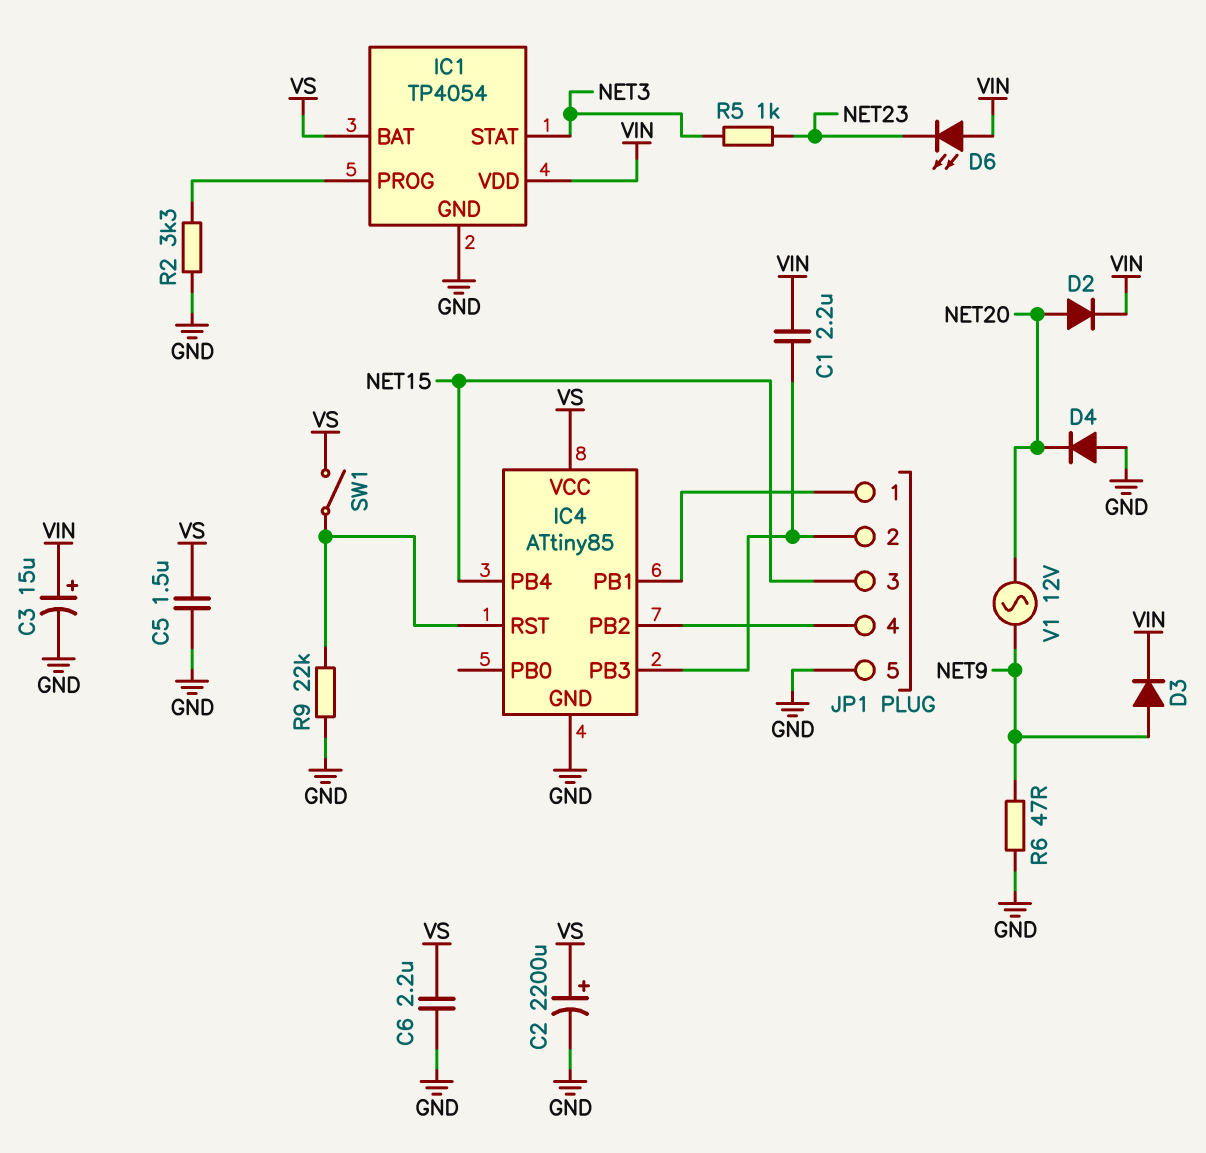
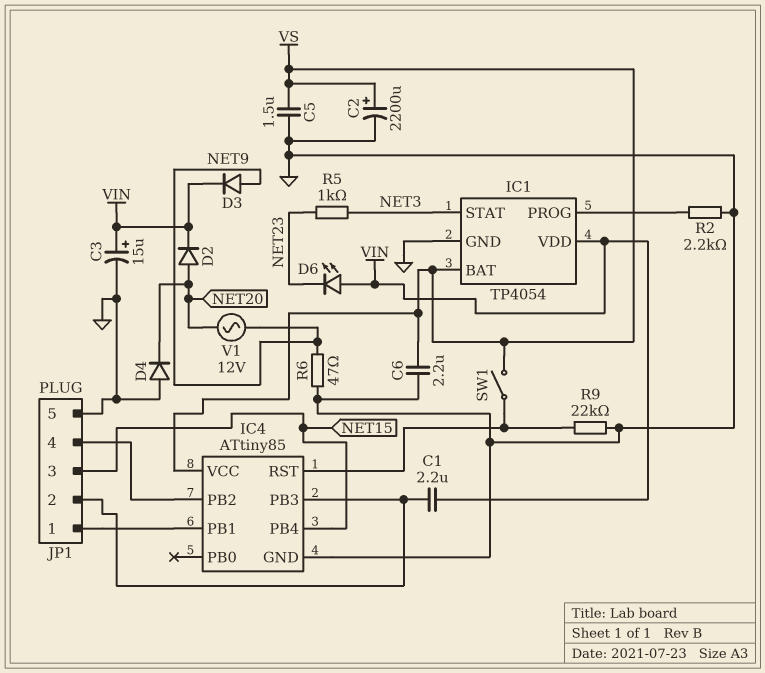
R2: 3.3k (GND, IC1/PROG) -> 2.2k (GND, IC1/PROG)

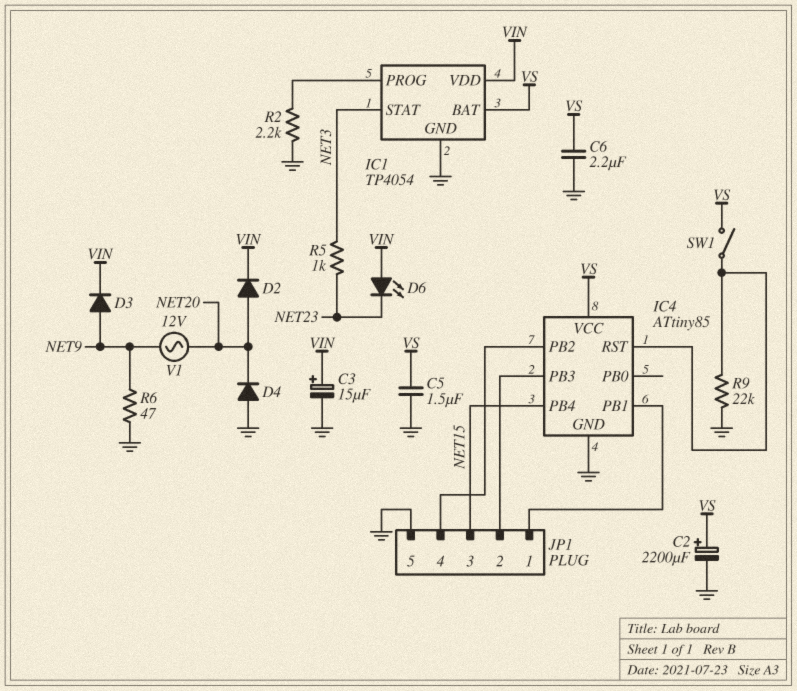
C1: 2.2uF (IC4/PB3, VIN) -> none

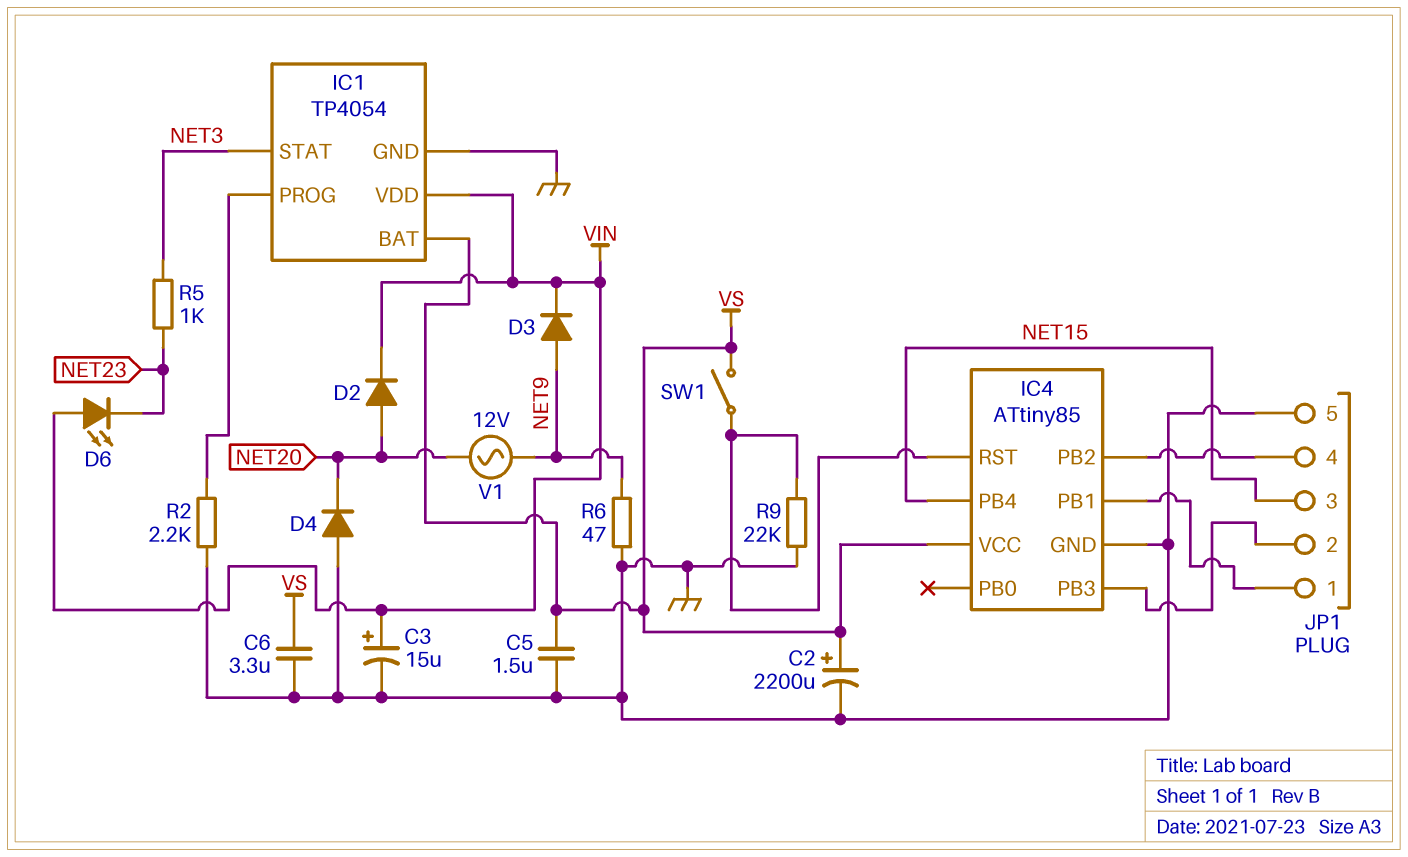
C6: 2.2uF (GND, VS) -> 3.3uF (GND, VS)

